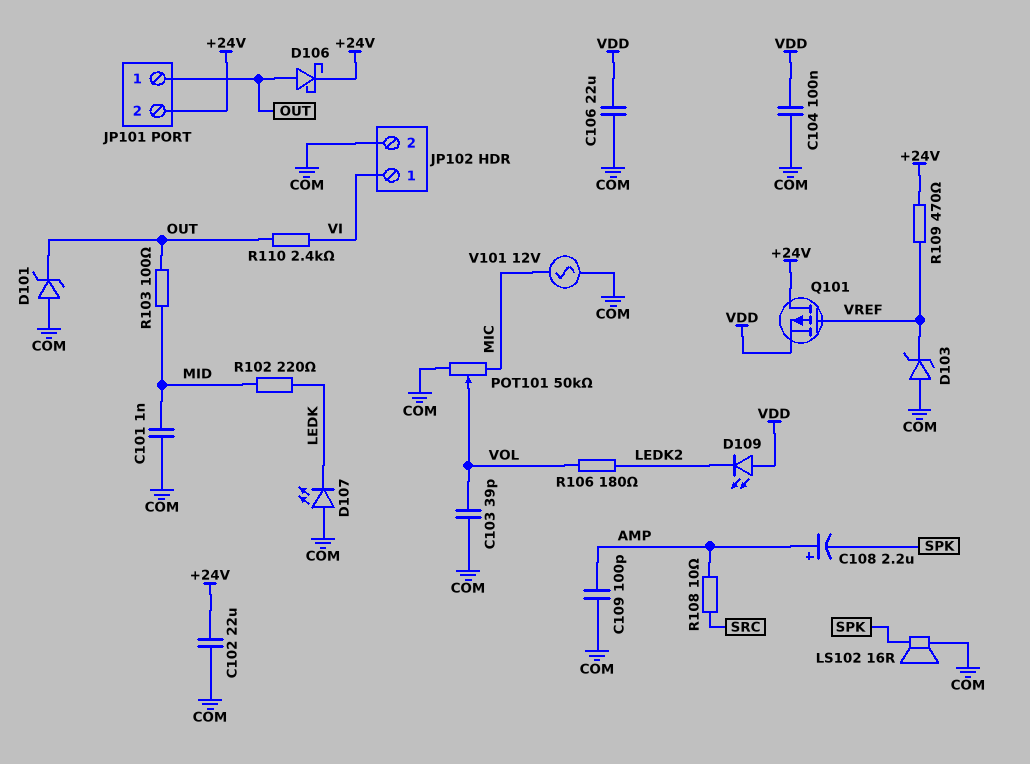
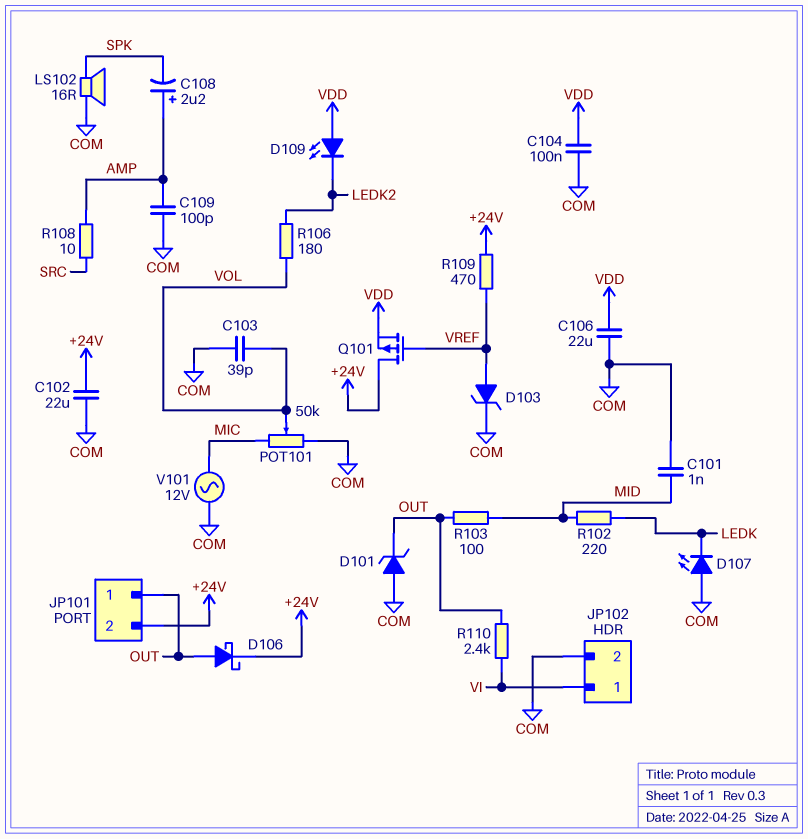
D103: zener (A COM, K VREF) -> zener (A VREF, K COM)

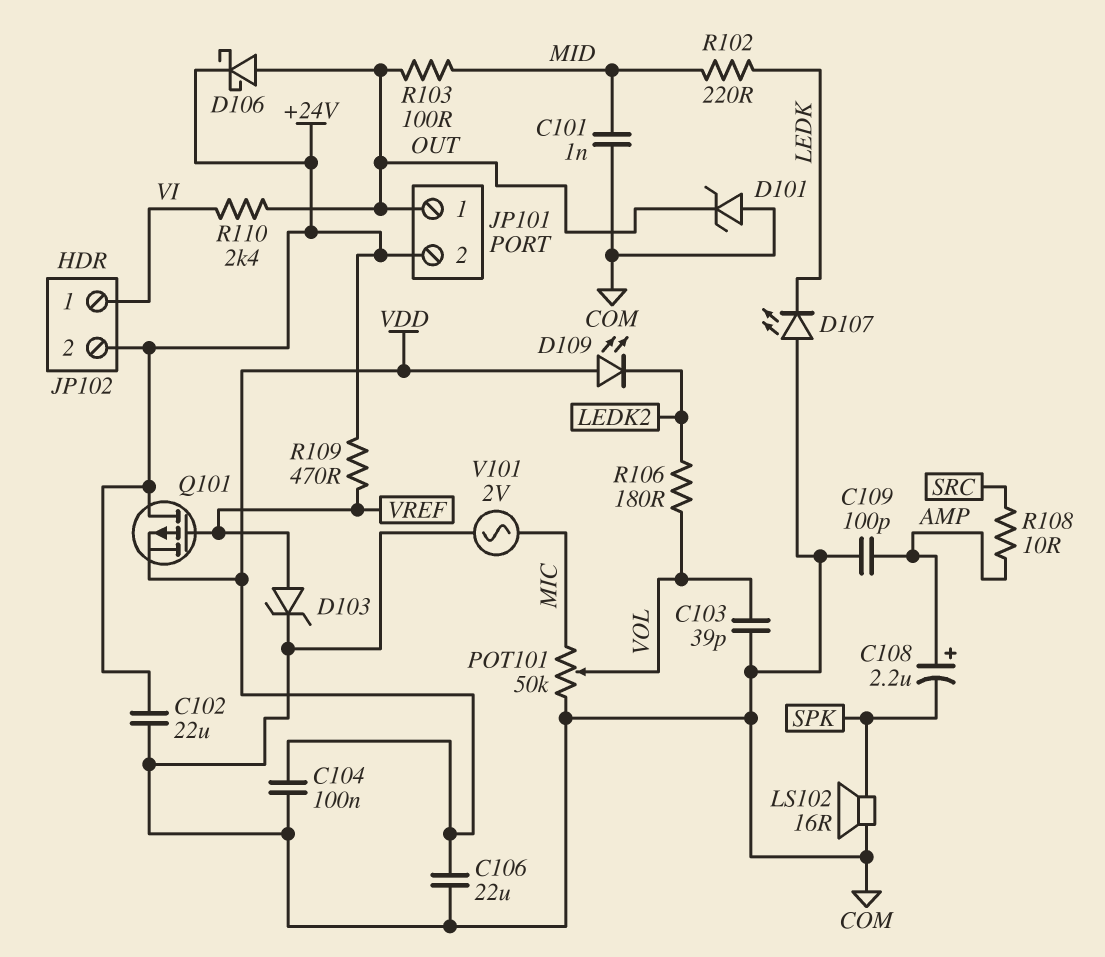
JP102 pin 2: COM -> +24V
V101: AC 12V (COM, MIC) -> AC 2V (COM, MIC)

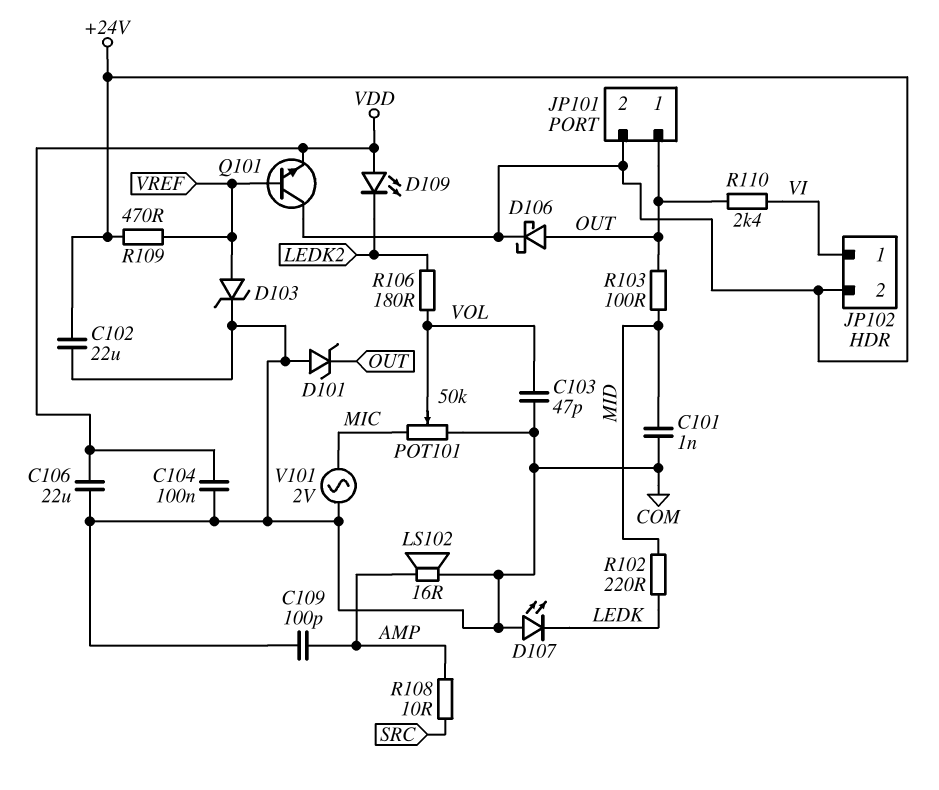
C103: 39pF (COM, VOL) -> 47pF (COM, VOL)
C108: 2.2uF (plus AMP, minus SPK) -> none
LS102: speaker 16R (COM, SPK) -> speaker 16R (AMP, COM)
Q101: PMOS (G VREF, D +24V, S VDD) -> NPN (B VREF, C +24V, E VDD)

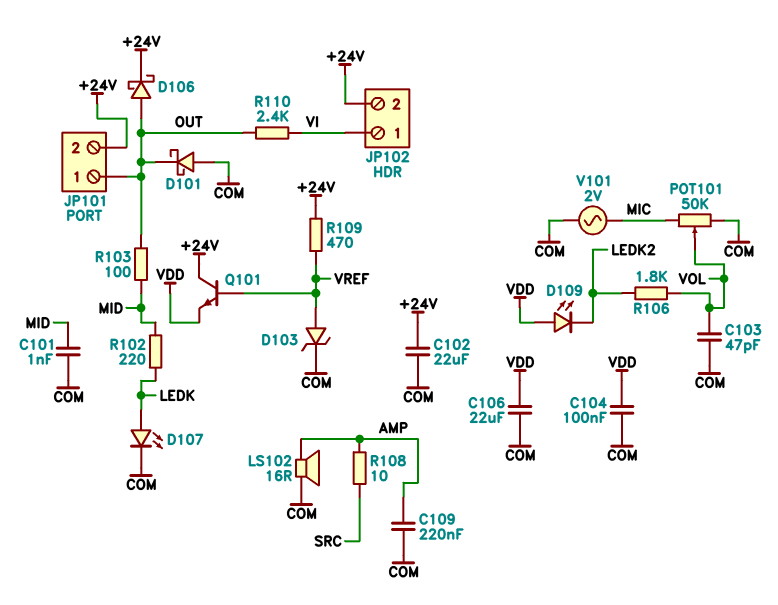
C109: 100pF (AMP, COM) -> 220nF (AMP, COM)
D101: zener (A COM, K OUT) -> schottky (A COM, K OUT)
D107: LED (A COM, K LEDK) -> LED (A LEDK, K COM)
R106: 180 (LEDK2, VOL) -> 1.8k (LEDK2, VOL)

